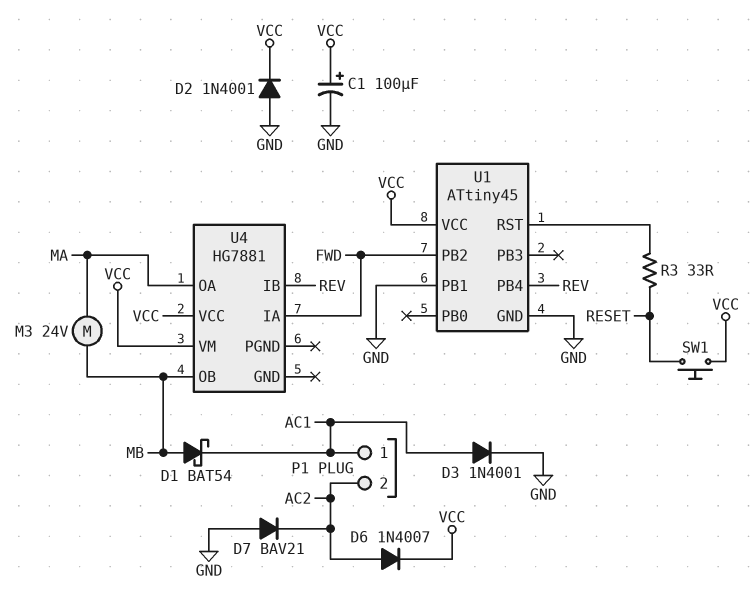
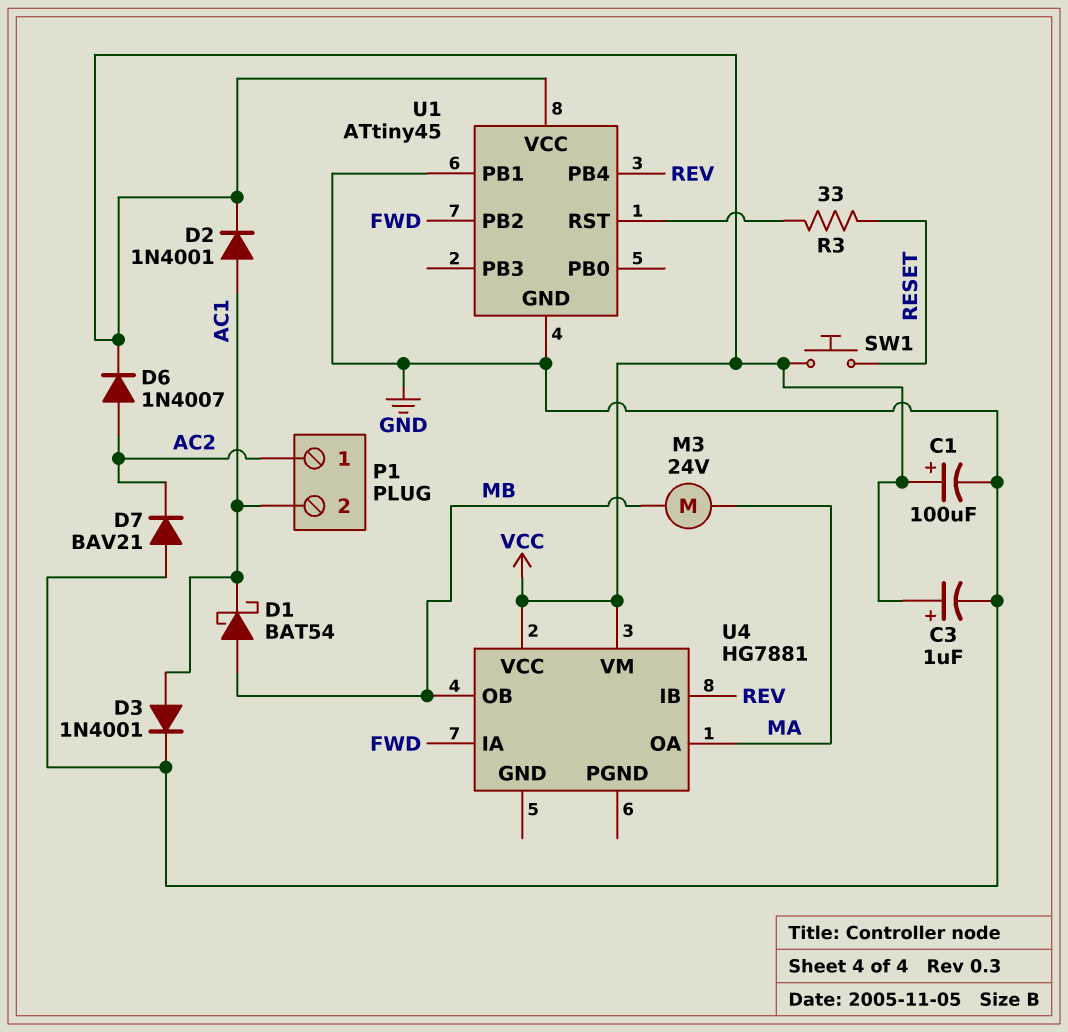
C3: none -> 1uF (plus VCC, minus GND)
D2: diode 1N4001 (A GND, K VCC) -> diode 1N4001 (A AC1, K VCC)
P1 pin 1: AC1 -> AC2
P1 pin 2: AC2 -> AC1

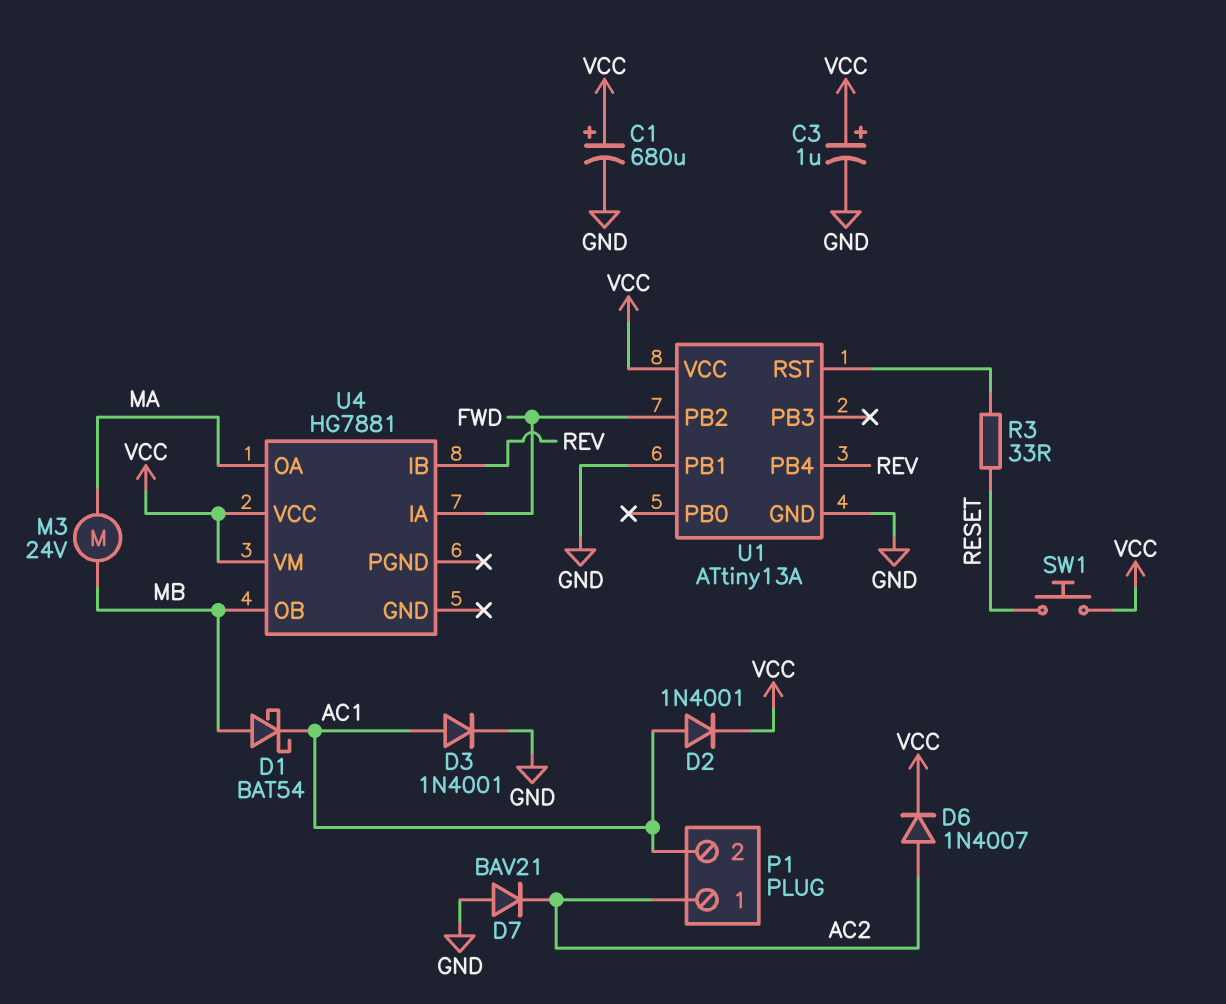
C1: 100uF (plus VCC, minus GND) -> 680uF (plus VCC, minus GND)
U1: ATtiny45 -> ATtiny13A

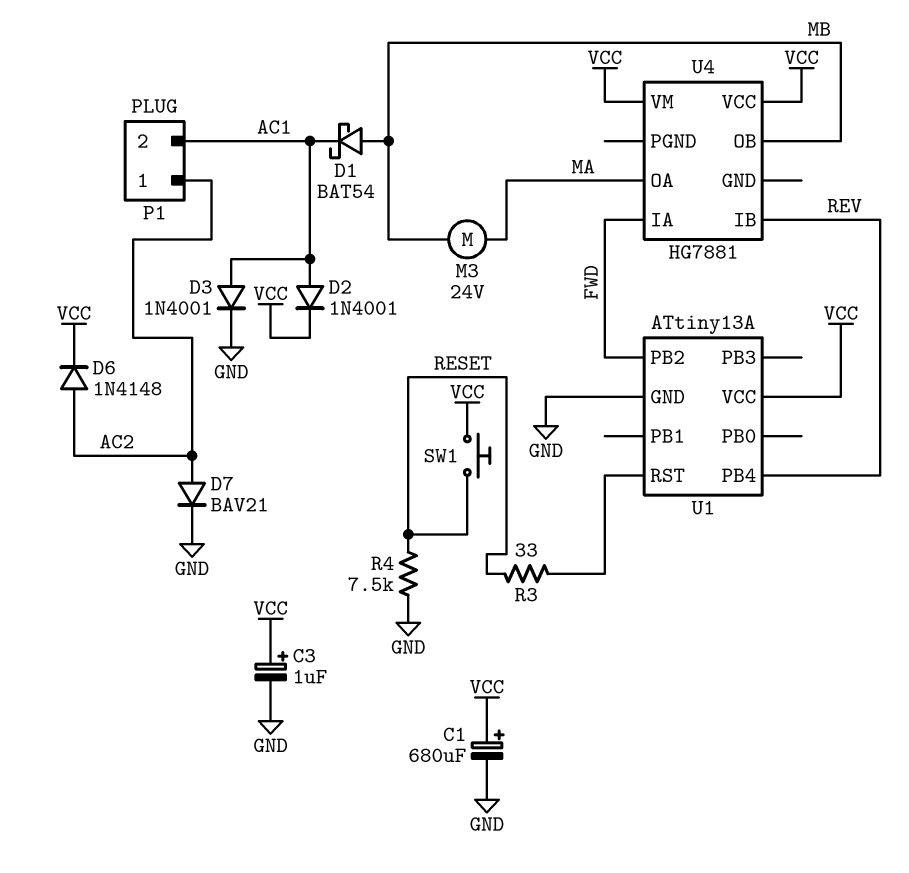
D6: diode 1N4007 (A AC2, K VCC) -> diode 1N4148 (A AC2, K VCC)
D7: diode BAV21 (A GND, K AC2) -> diode BAV21 (A AC2, K GND)
R4: none -> 7.5k (GND, RESET)
U1 pin PB1: GND -> none

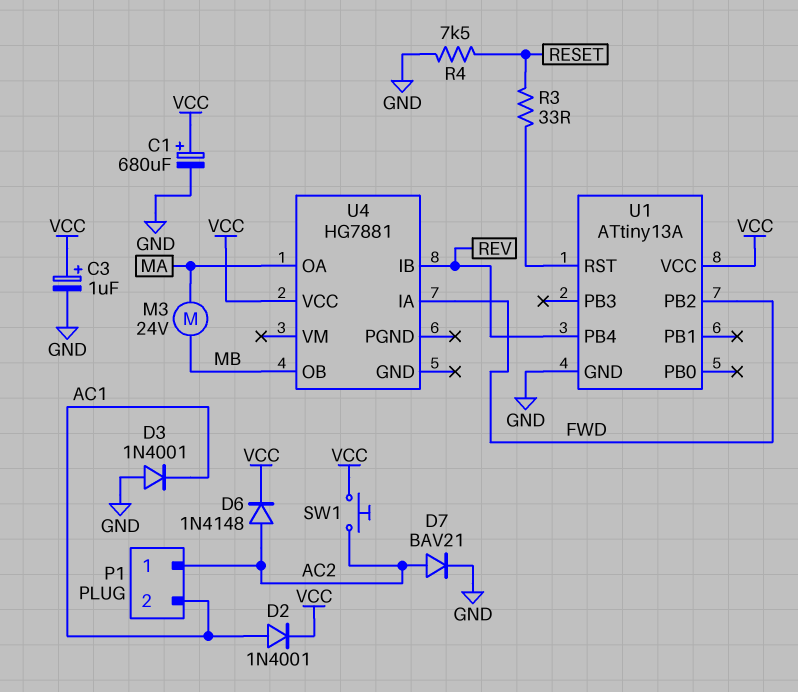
D1: schottky BAT54 (A MB, K AC1) -> none
D3: diode 1N4001 (A AC1, K GND) -> diode 1N4001 (A GND, K AC1)
SW1: button (RESET, VCC) -> button (AC2, VCC)
U4 pin VM: VCC -> none

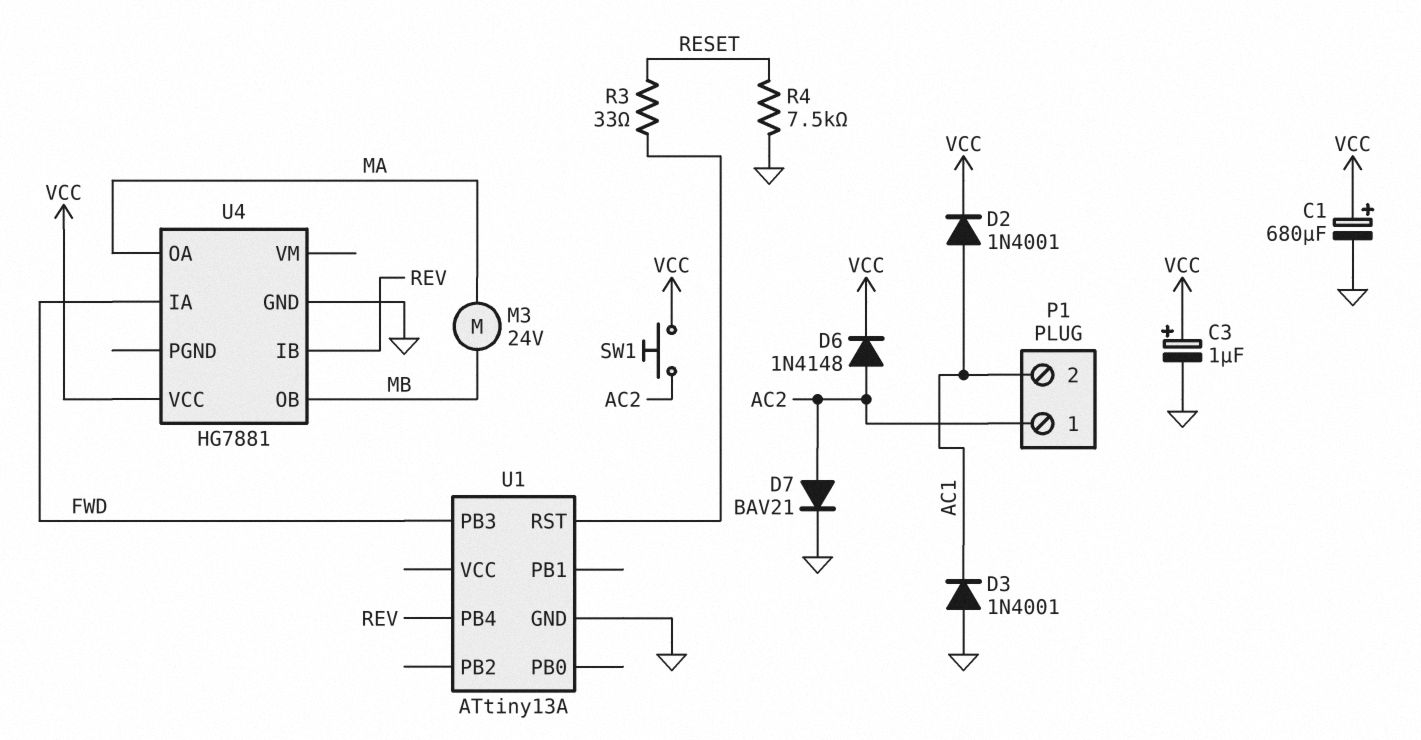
U1 pin PB2: FWD -> none
U1 pin PB3: none -> FWD
U1 pin VCC: VCC -> none
U4 pin GND: none -> GND

